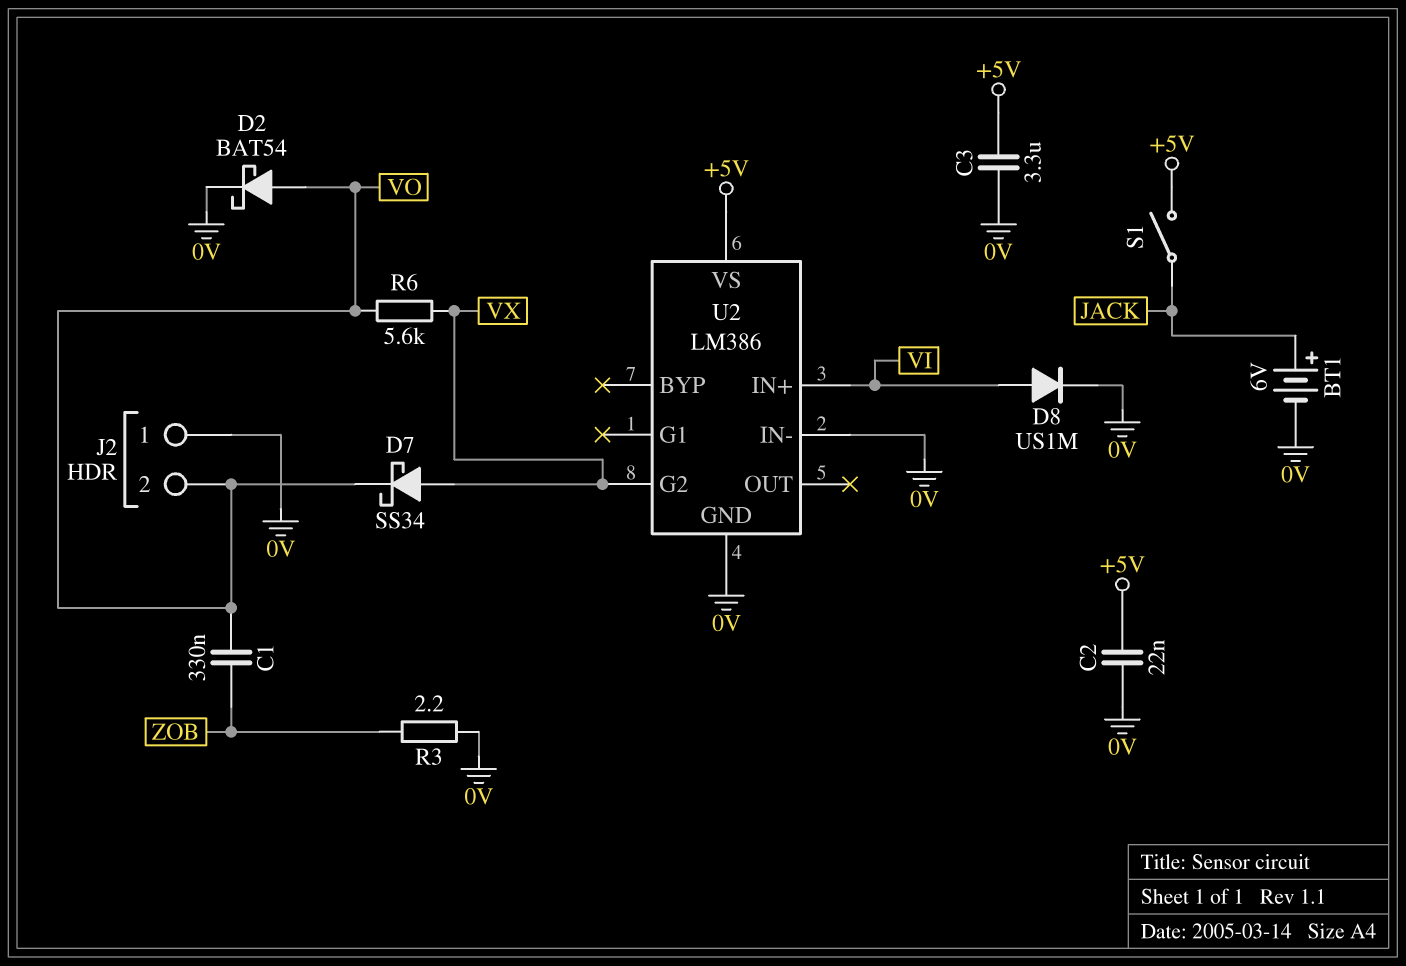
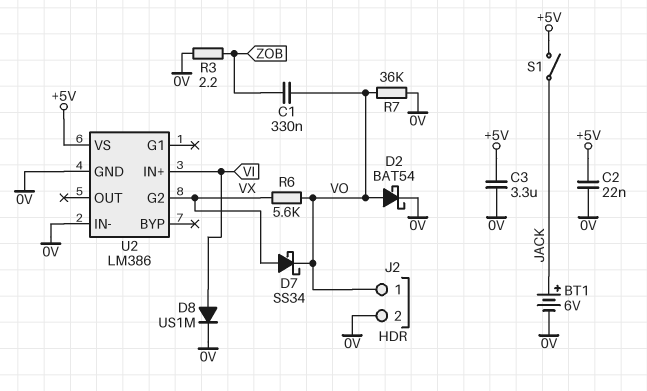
J2 pin 1: 0V -> VO
J2 pin 2: VO -> 0V
R7: none -> 36k (0V, VO)

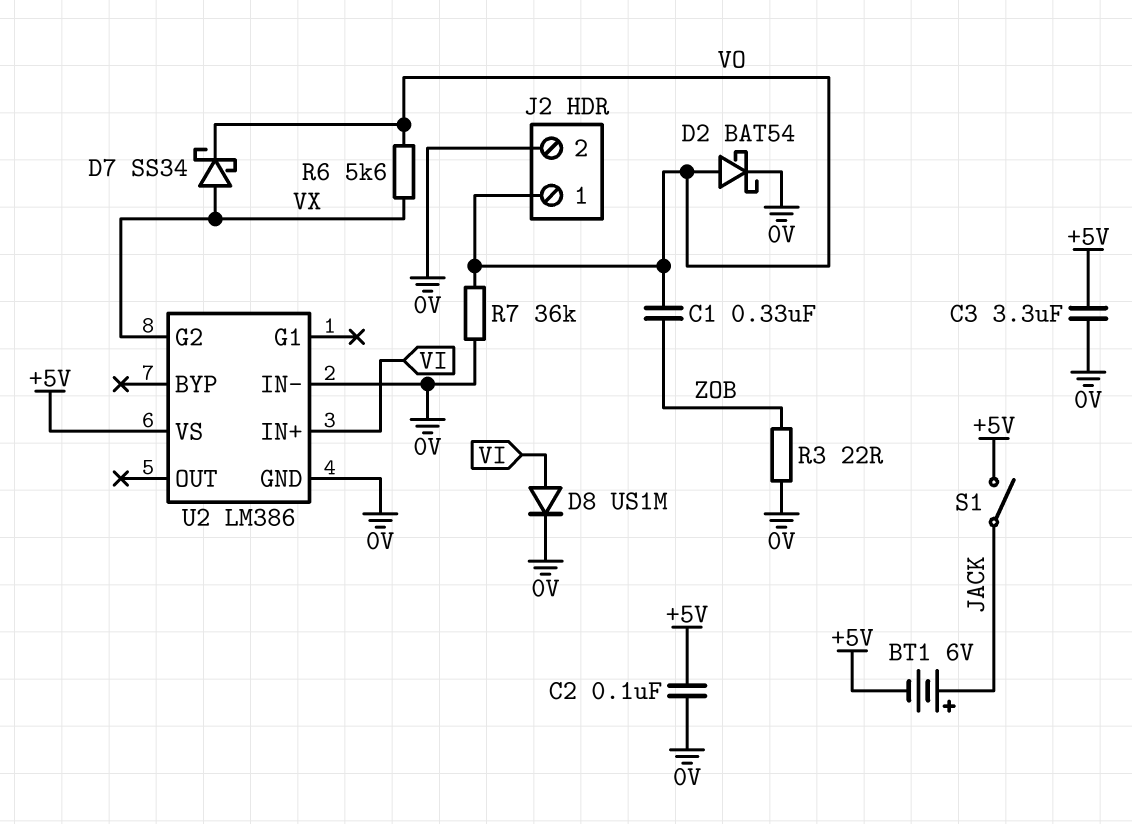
BT1: 6V (plus JACK, minus 0V) -> 6V (plus JACK, minus +5V)
C2: 22nF (+5V, 0V) -> 100nF (+5V, 0V)
R3: 2.2 (0V, ZOB) -> 22 (0V, ZOB)

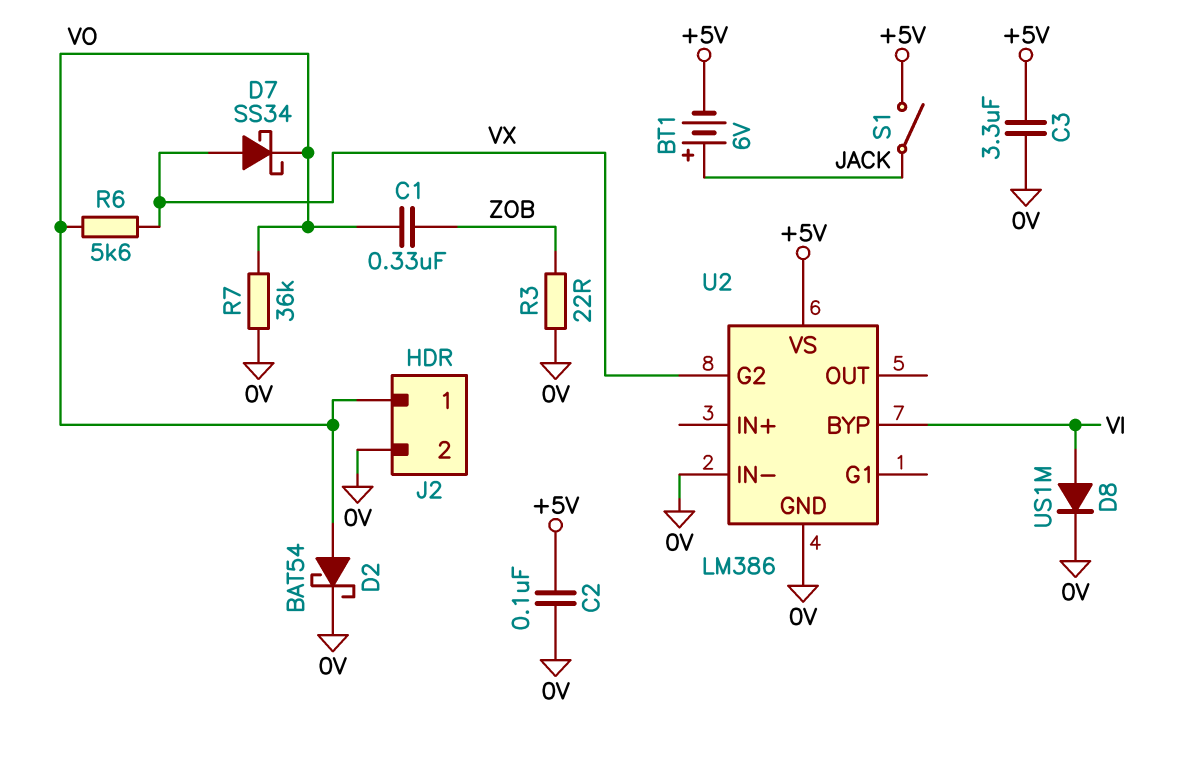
U2 pin BYP: none -> VI
U2 pin IN+: VI -> none

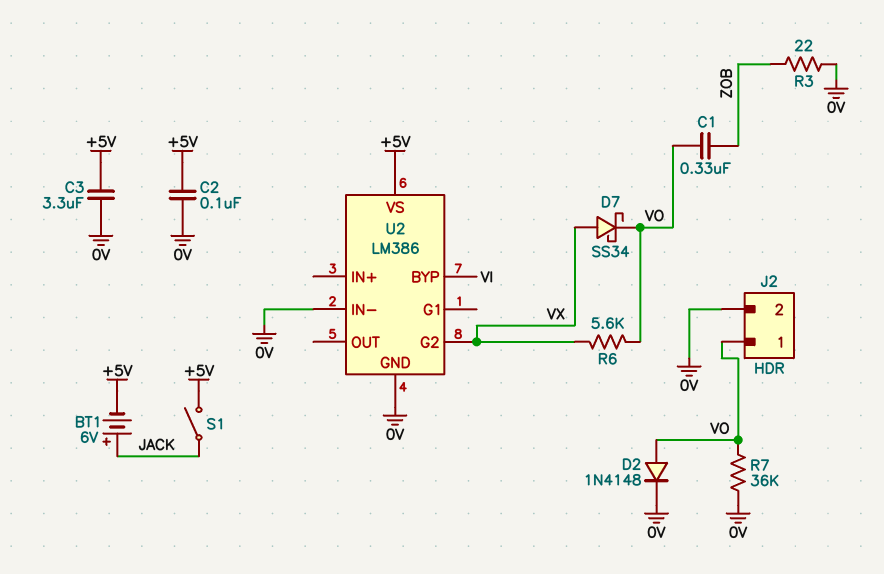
D2: schottky BAT54 (A VO, K 0V) -> diode 1N4148 (A VO, K 0V)
D8: diode US1M (A VI, K 0V) -> none

